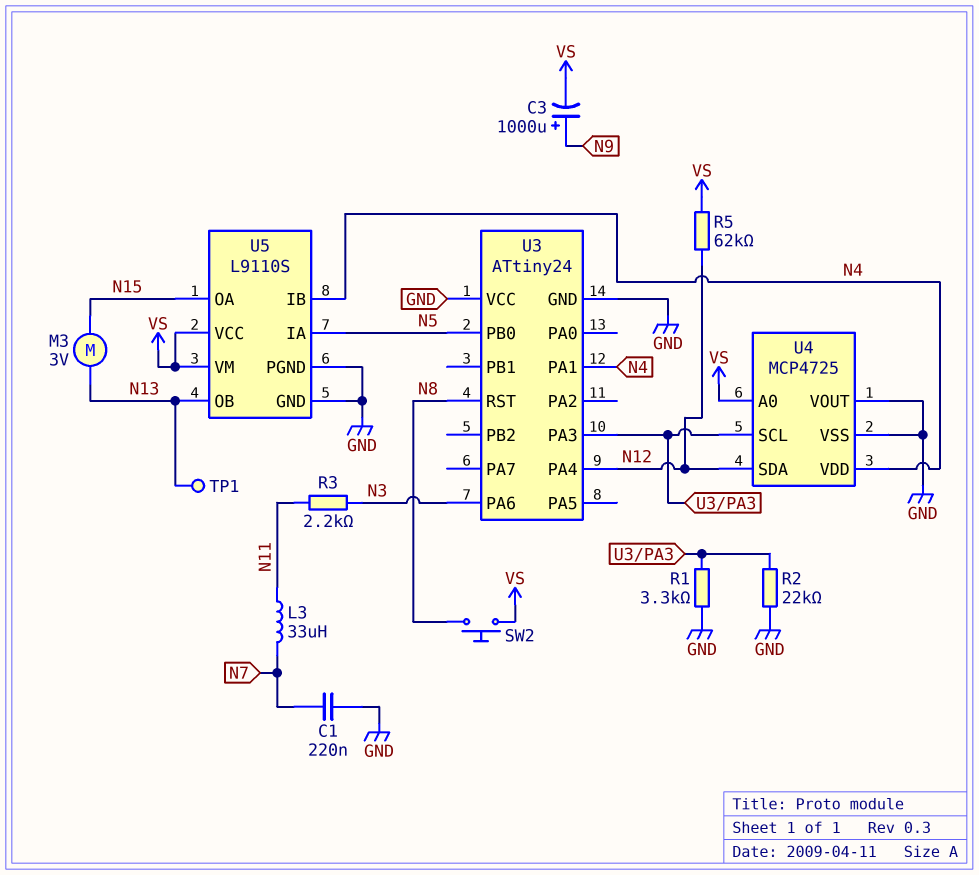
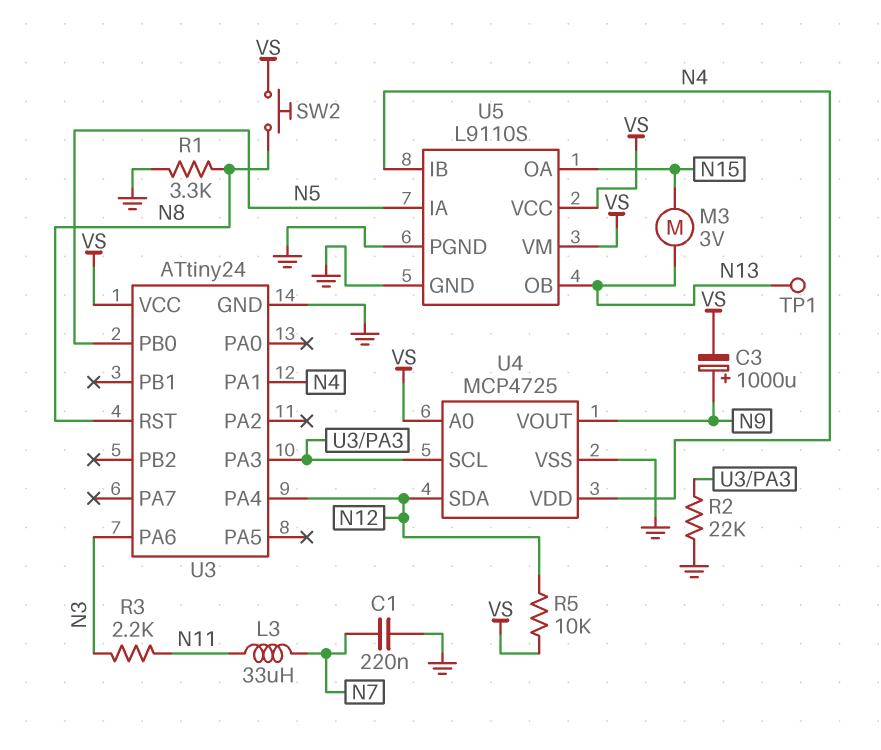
R1: 3.3k (GND, U3/PA3) -> 3.3k (GND, N8)
R5: 62k (N12, VS) -> 10k (N12, VS)
U3 pin VCC: GND -> VS
U4 pin VOUT: GND -> N9

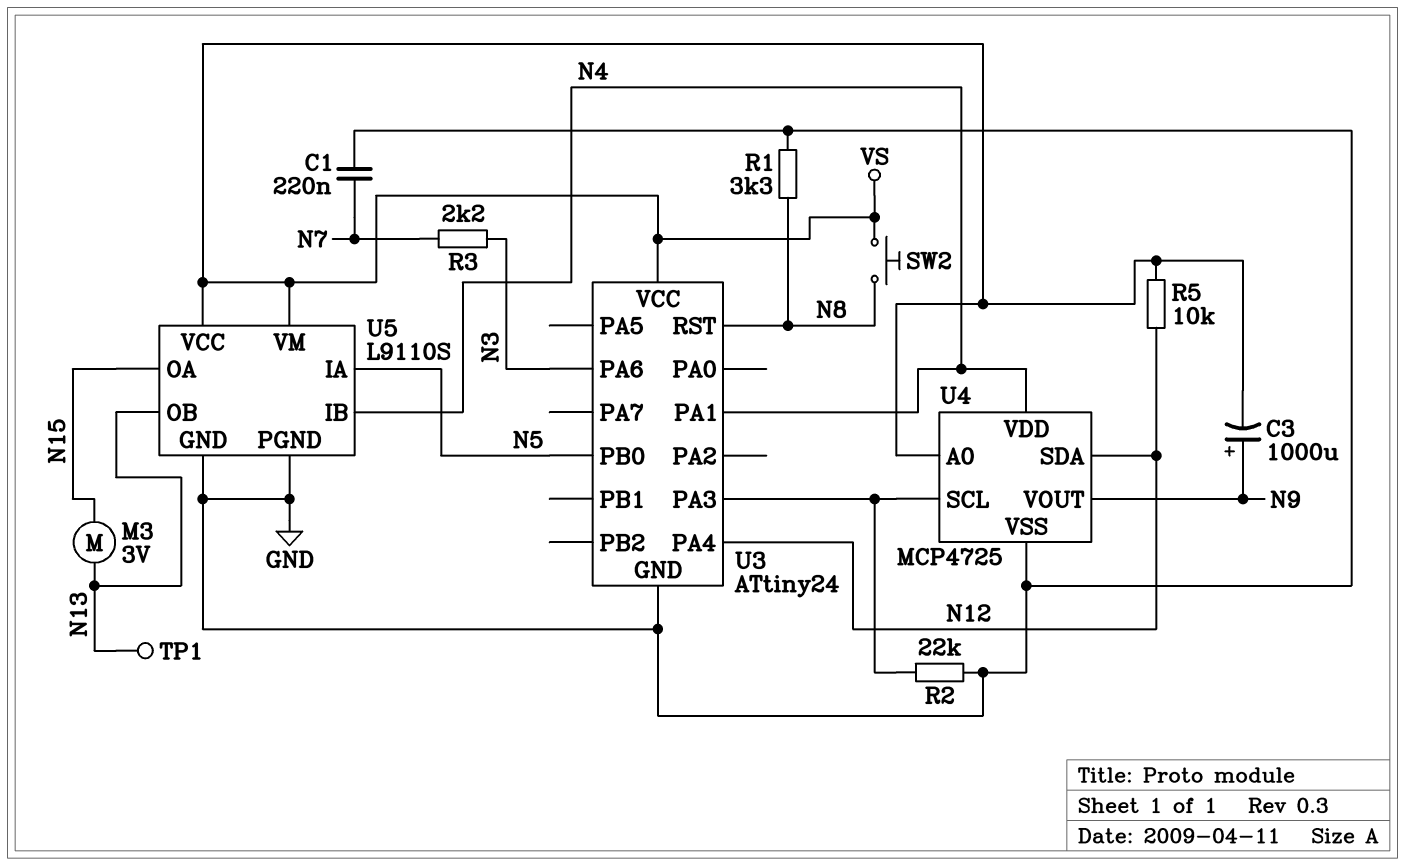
L3: 33uH (N7, N11) -> none
R3: 2.2k (N3, N11) -> 2.2k (N3, N7)

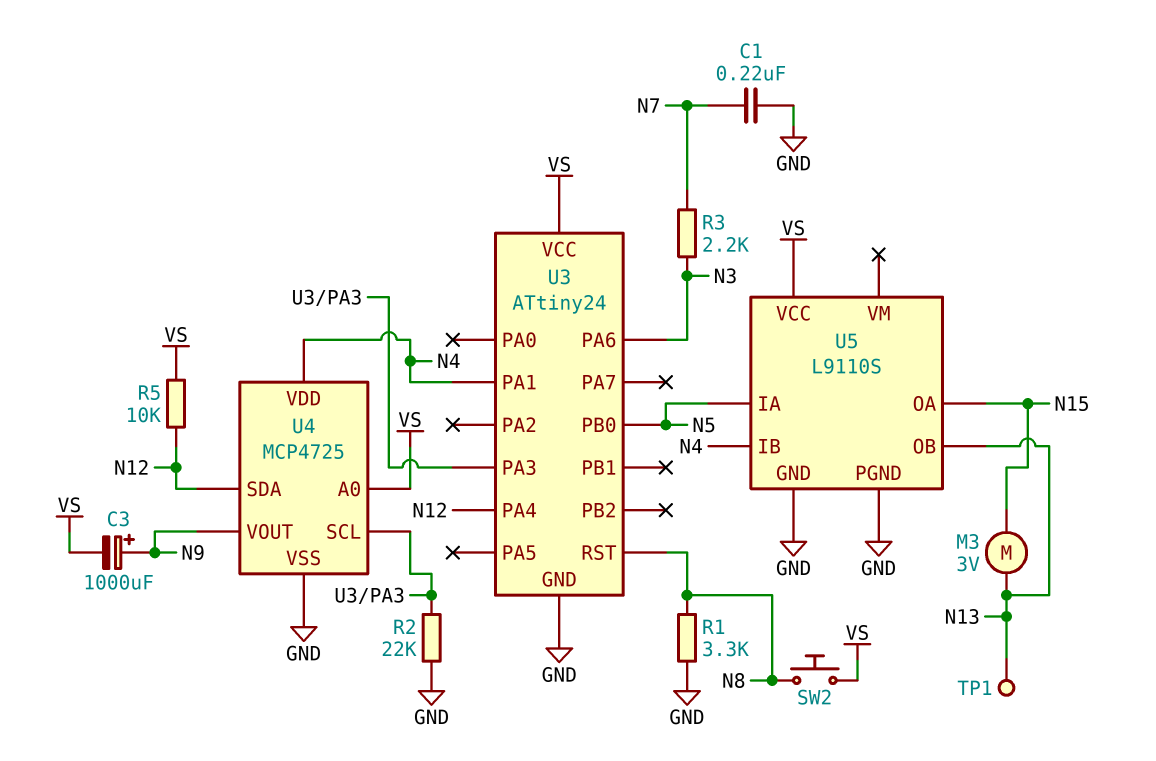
U5 pin VM: VS -> none

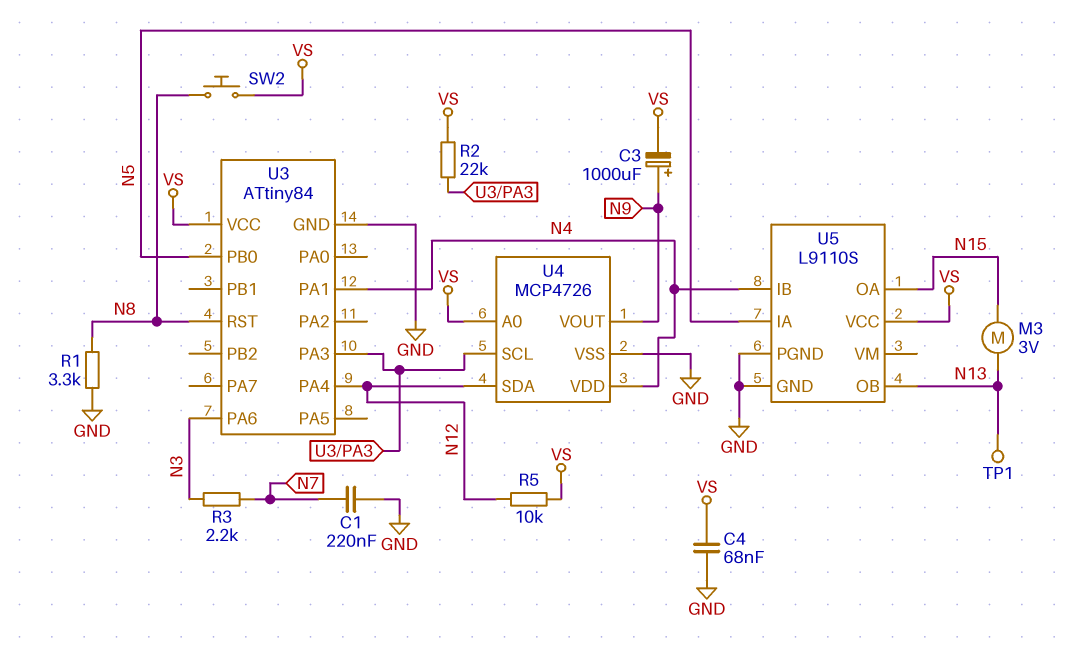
C4: none -> 68nF (GND, VS)
R2: 22k (GND, U3/PA3) -> 22k (U3/PA3, VS)
U3: ATtiny24 -> ATtiny84
U4: MCP4725 -> MCP4726

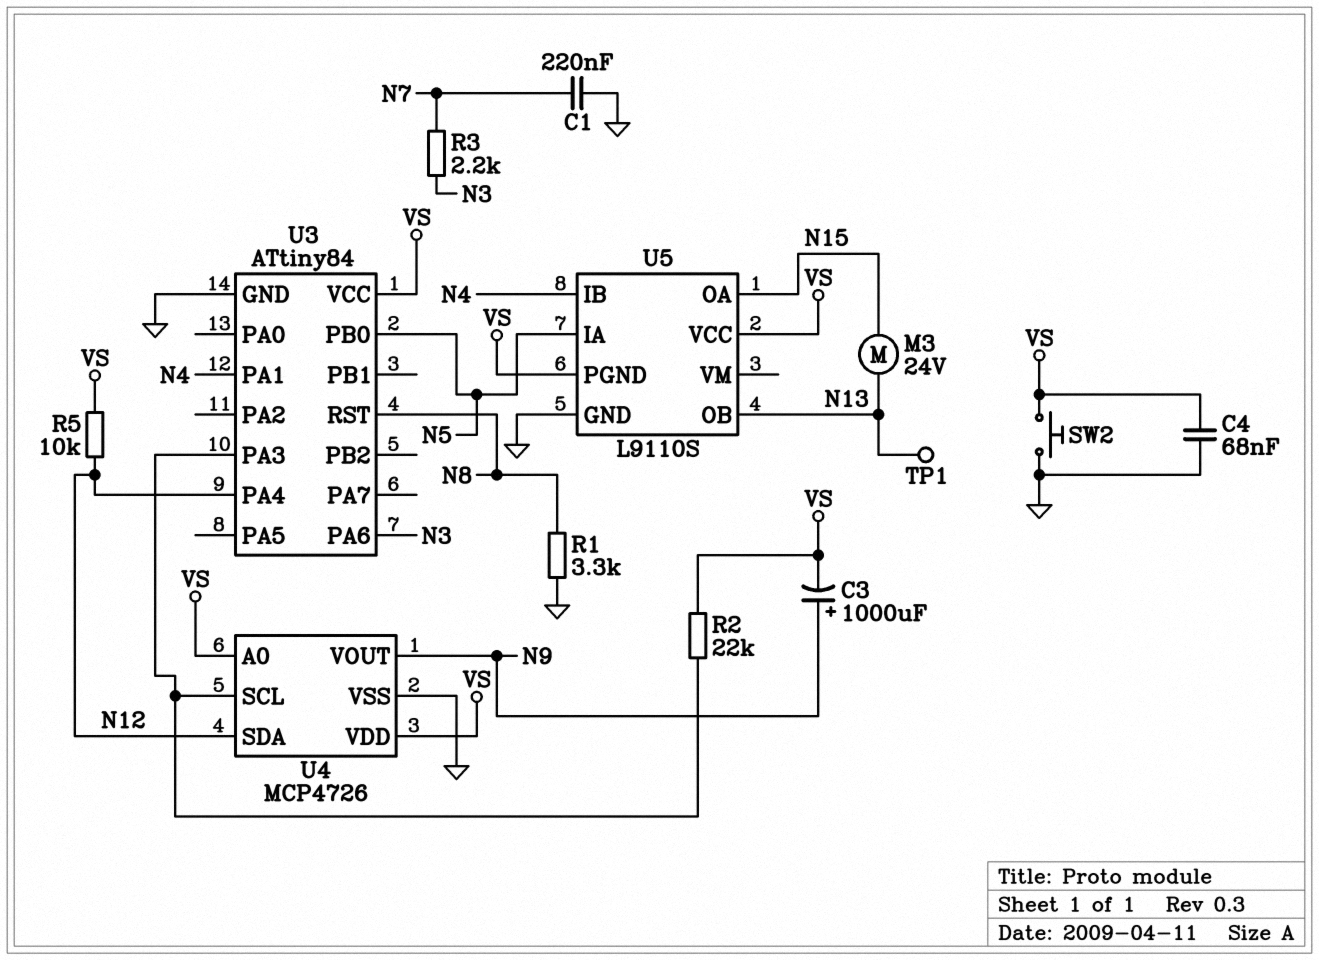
M3: motor 3V (N13, N15) -> motor 24V (N13, N15)
SW2: button (N8, VS) -> button (GND, VS)
U4 pin VDD: N4 -> VS
U5 pin PGND: GND -> VS

